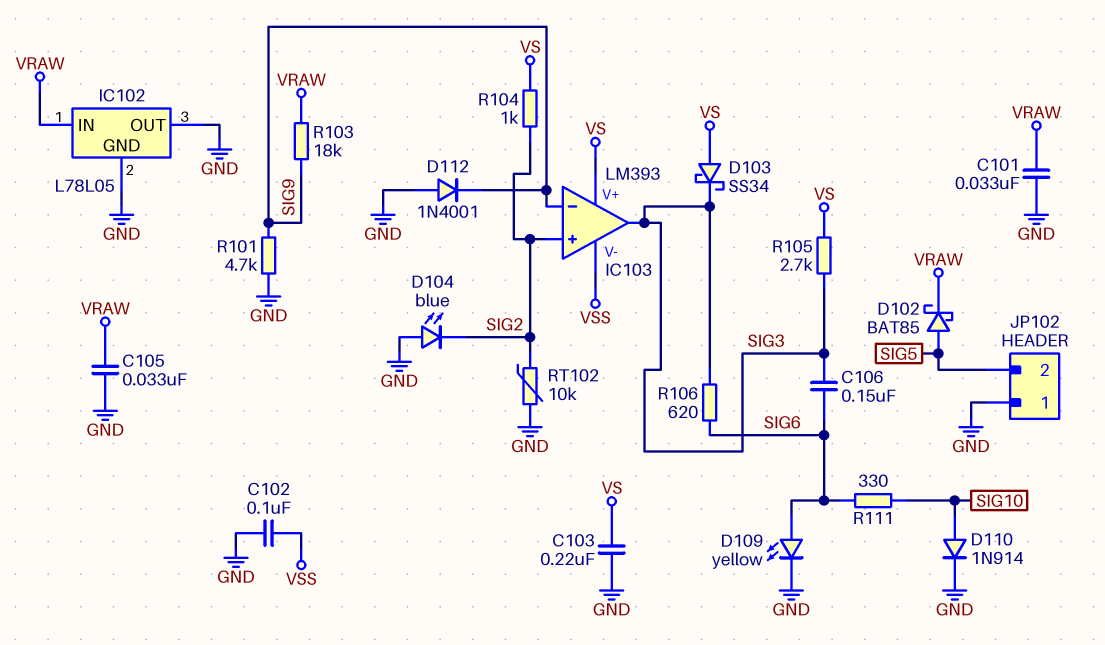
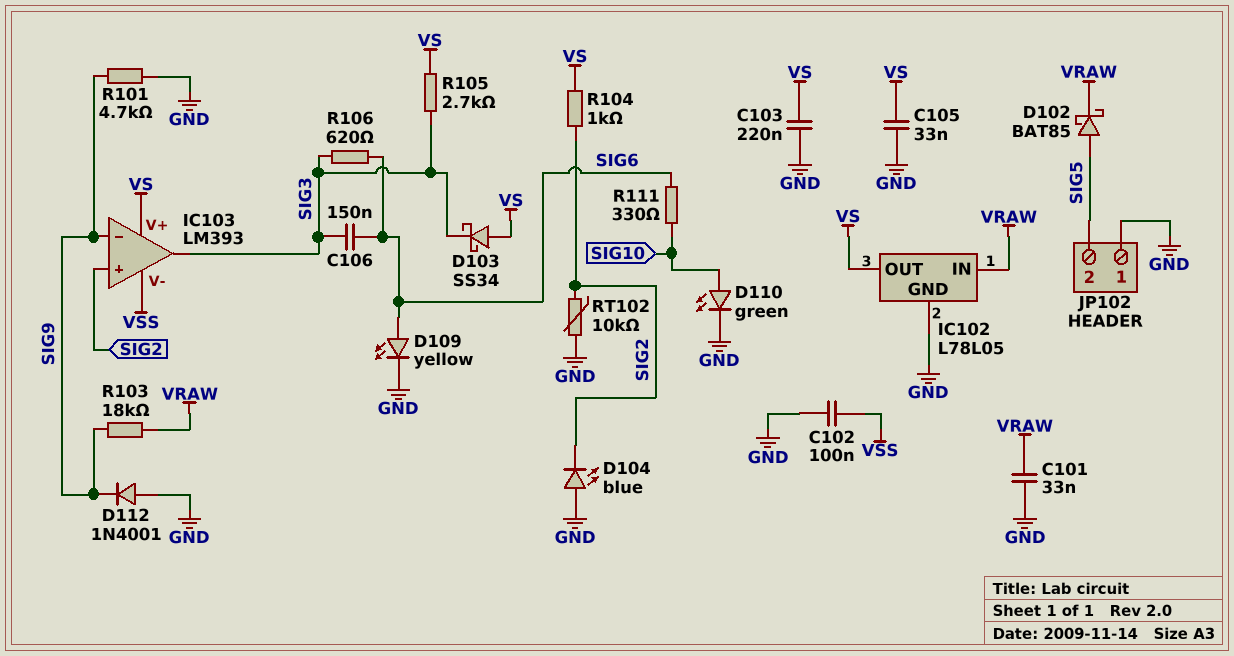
C105: 33nF (GND, VRAW) -> 33nF (GND, VS)
D110: diode 1N914 (A SIG10, K GND) -> LED green (A SIG10, K GND)
IC102 pin OUT: GND -> VS

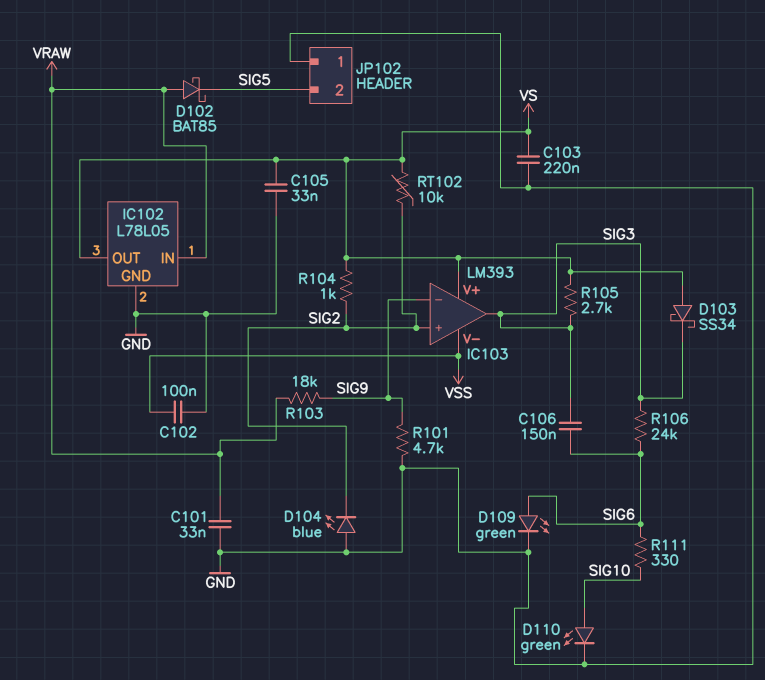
D102: schottky BAT85 (A SIG5, K VRAW) -> schottky BAT85 (A VRAW, K SIG5)
D109: LED yellow (A SIG6, K GND) -> LED green (A SIG6, K GND)
D112: diode 1N4001 (A GND, K SIG9) -> none
R106: 620 (SIG3, SIG6) -> 24k (SIG3, SIG6)
RT102: 10k (GND, SIG2) -> 10k (SIG2, VS)

